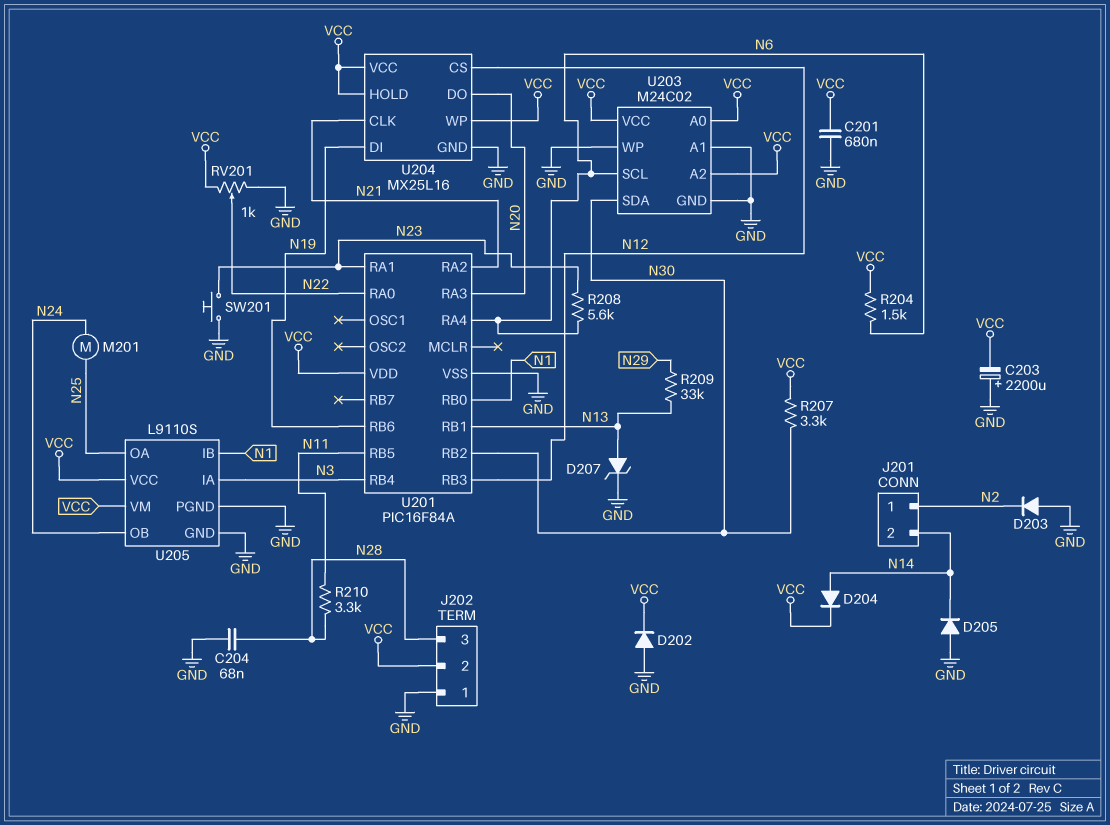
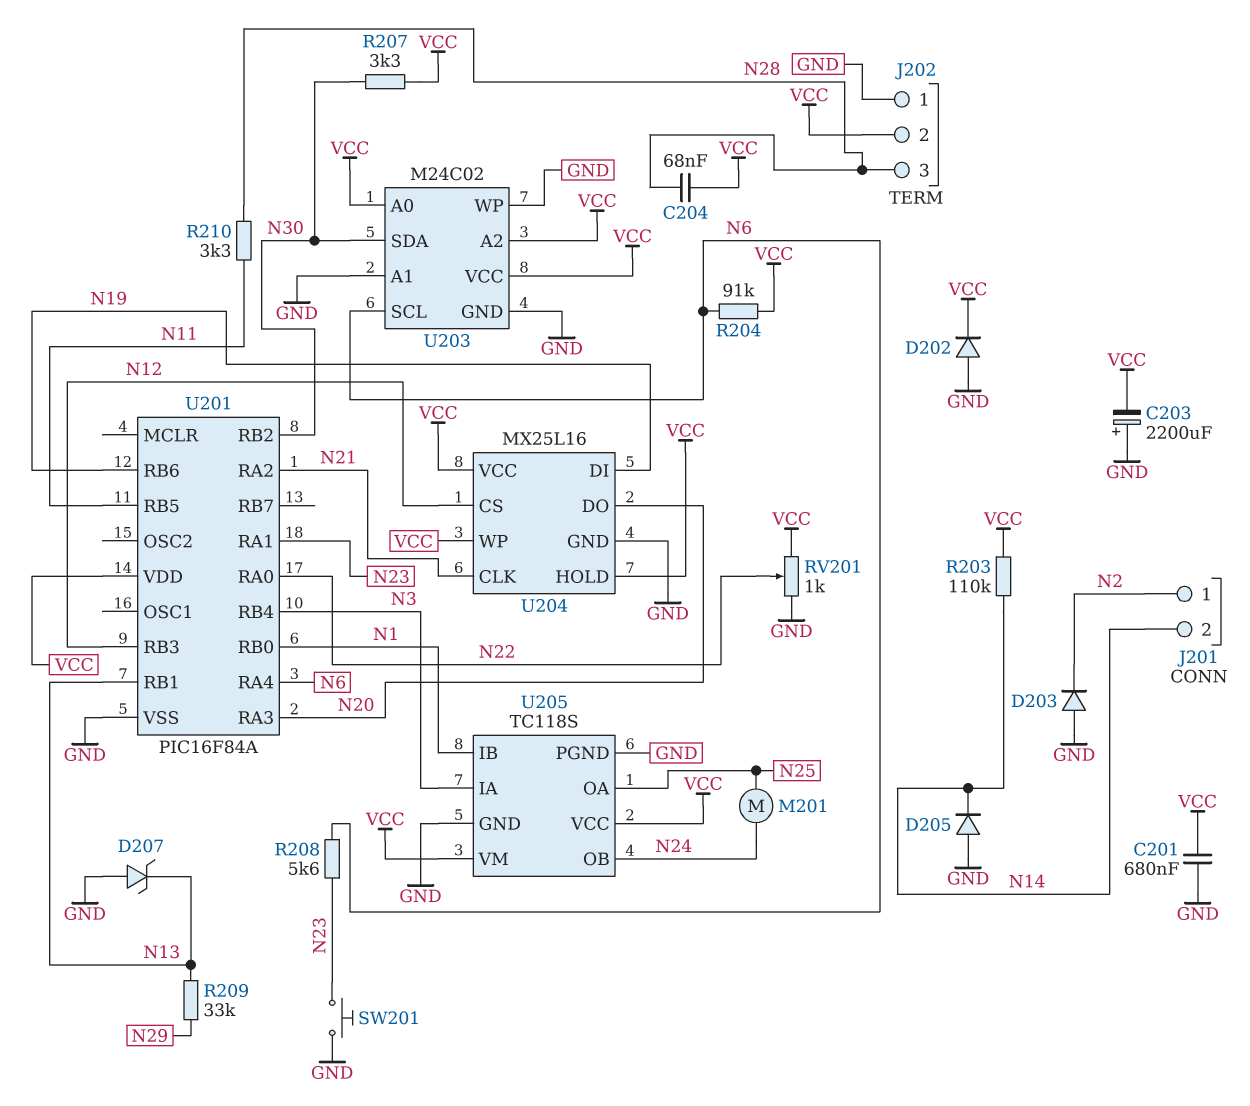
C204: 68nF (GND, N28) -> 68nF (N28, VCC)
D204: diode (A N14, K VCC) -> none
D207: zener (A N13, K GND) -> zener (A GND, K N13)
R203: none -> 110k (N14, VCC)
R204: 1.5k (N6, VCC) -> 91k (N6, VCC)
U205: L9110S -> TC118S

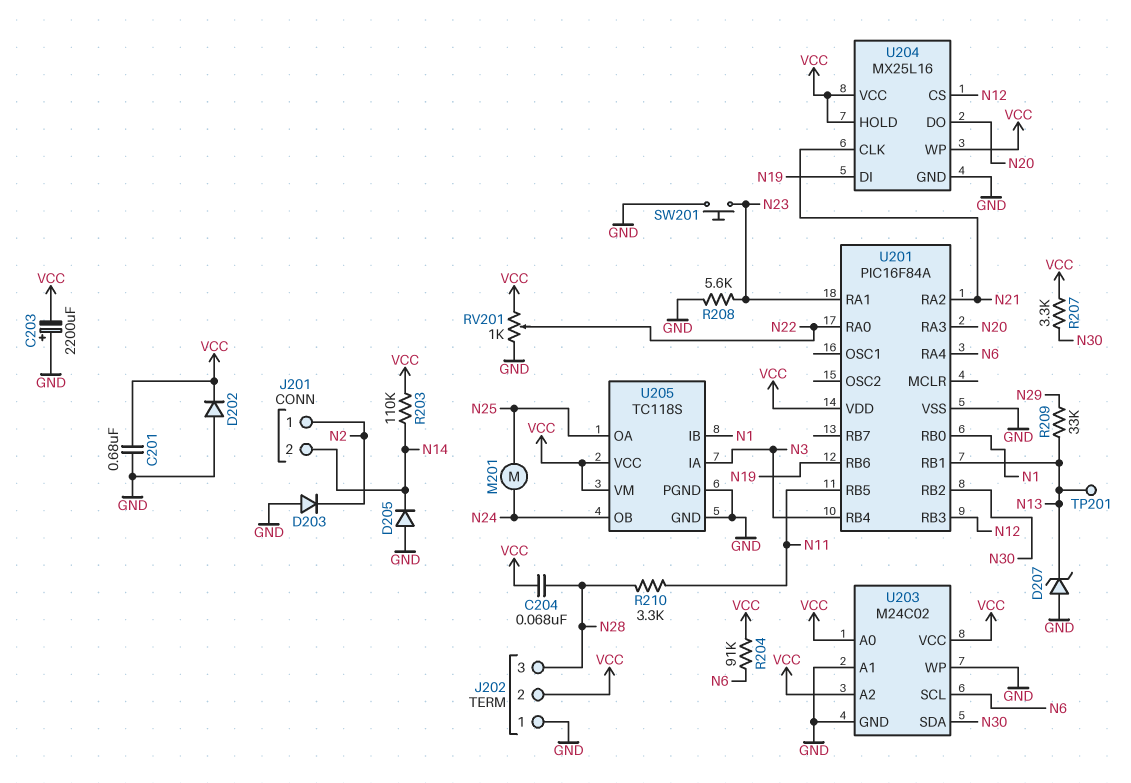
R208: 5.6k (N6, N23) -> 5.6k (GND, N23)
TP201: none -> test point (N13)

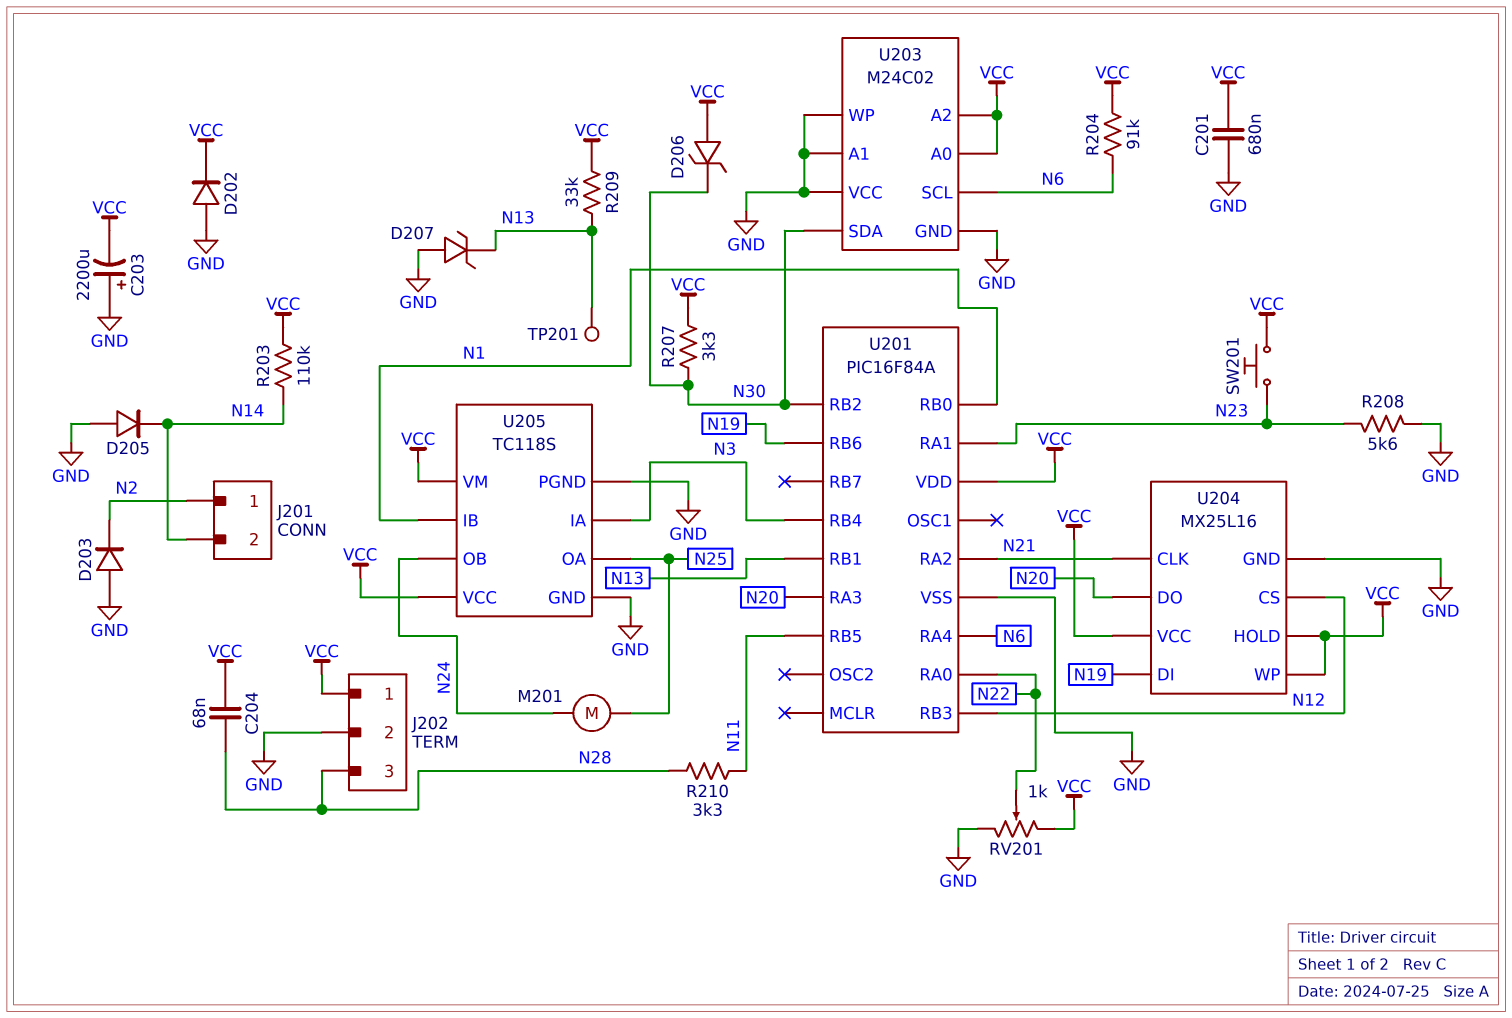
D206: none -> zener (A VCC, K N30)
J202 pin 1: GND -> VCC
J202 pin 2: VCC -> GND
R209: 33k (N13, N29) -> 33k (N13, VCC)
SW201: button (GND, N23) -> button (N23, VCC)
U203 pin VCC: VCC -> GND

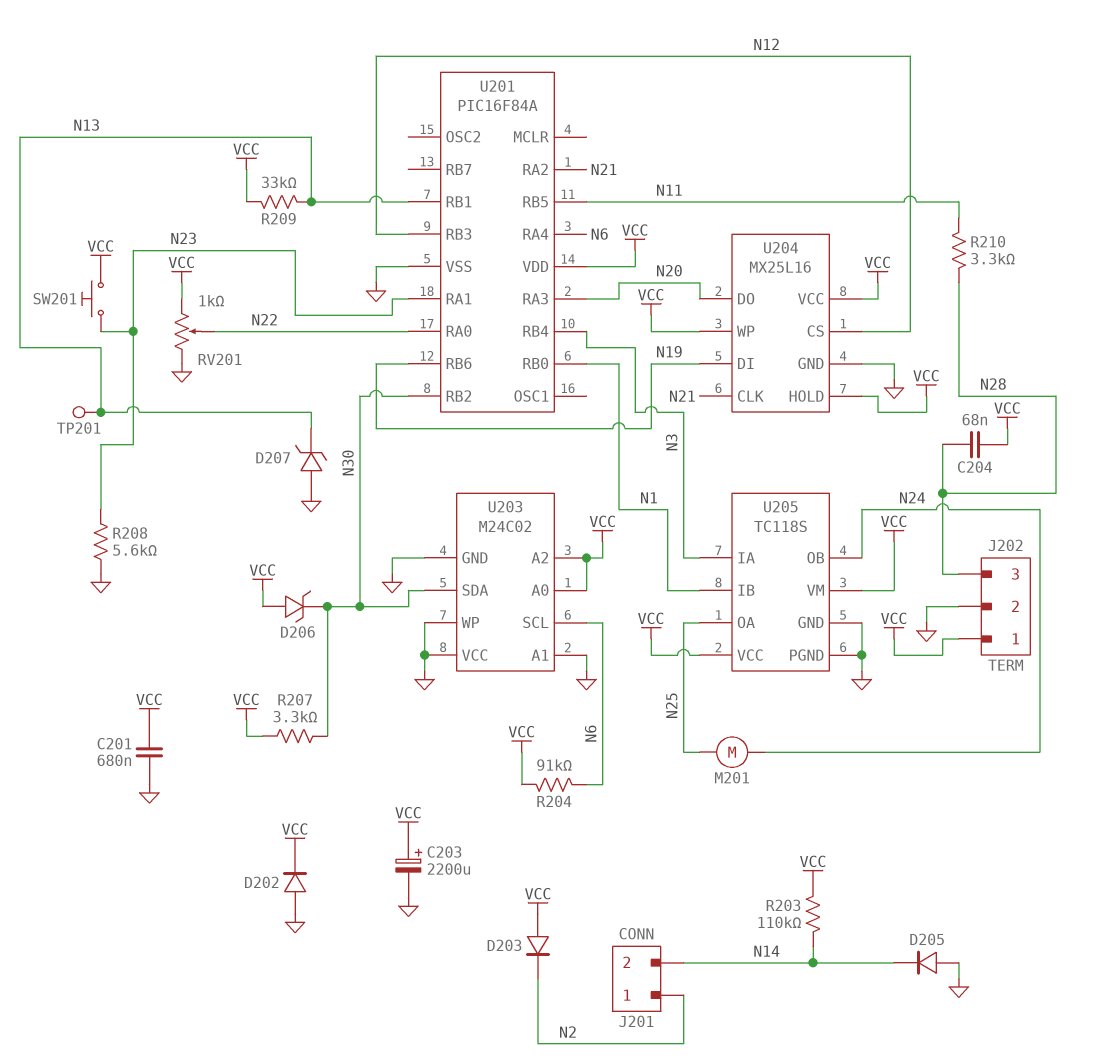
C203: 2200uF (plus GND, minus VCC) -> 2200uF (plus VCC, minus GND)
D203: diode (A GND, K N2) -> diode (A VCC, K N2)

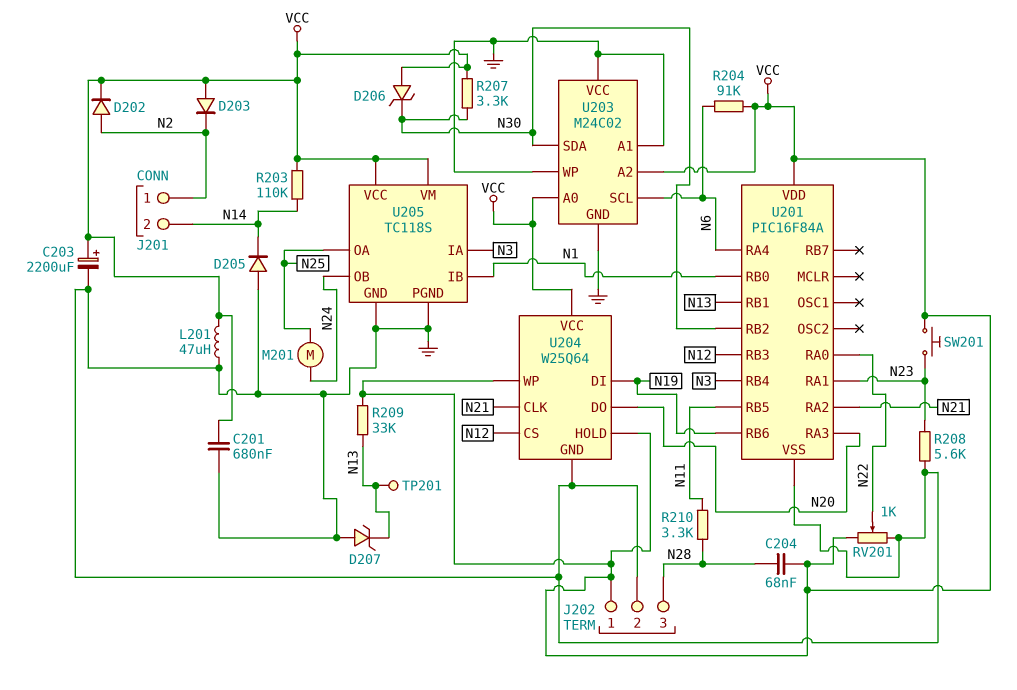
D202: diode (A GND, K VCC) -> diode (A N2, K VCC)
L201: none -> 47uH (GND, VCC)
U204: MX25L16 -> W25Q64

